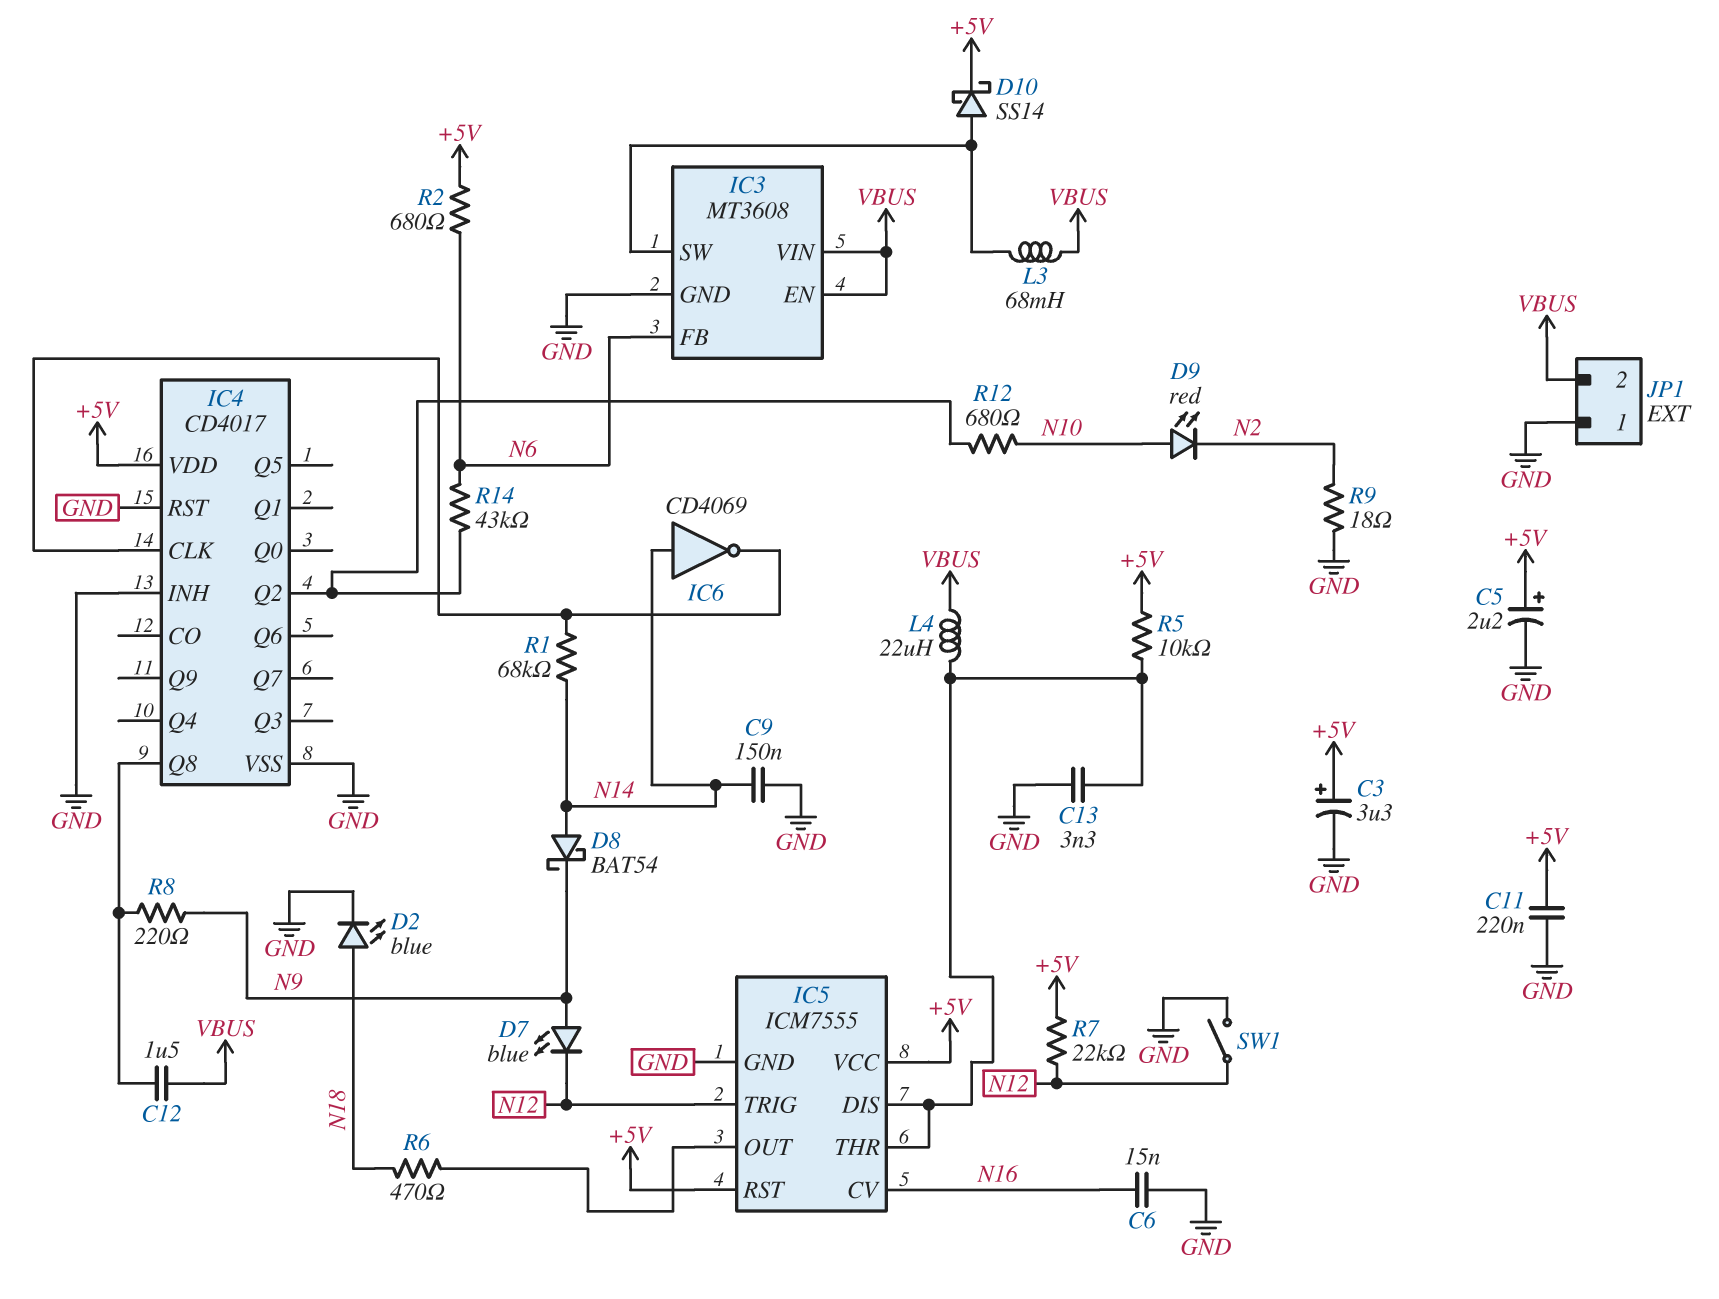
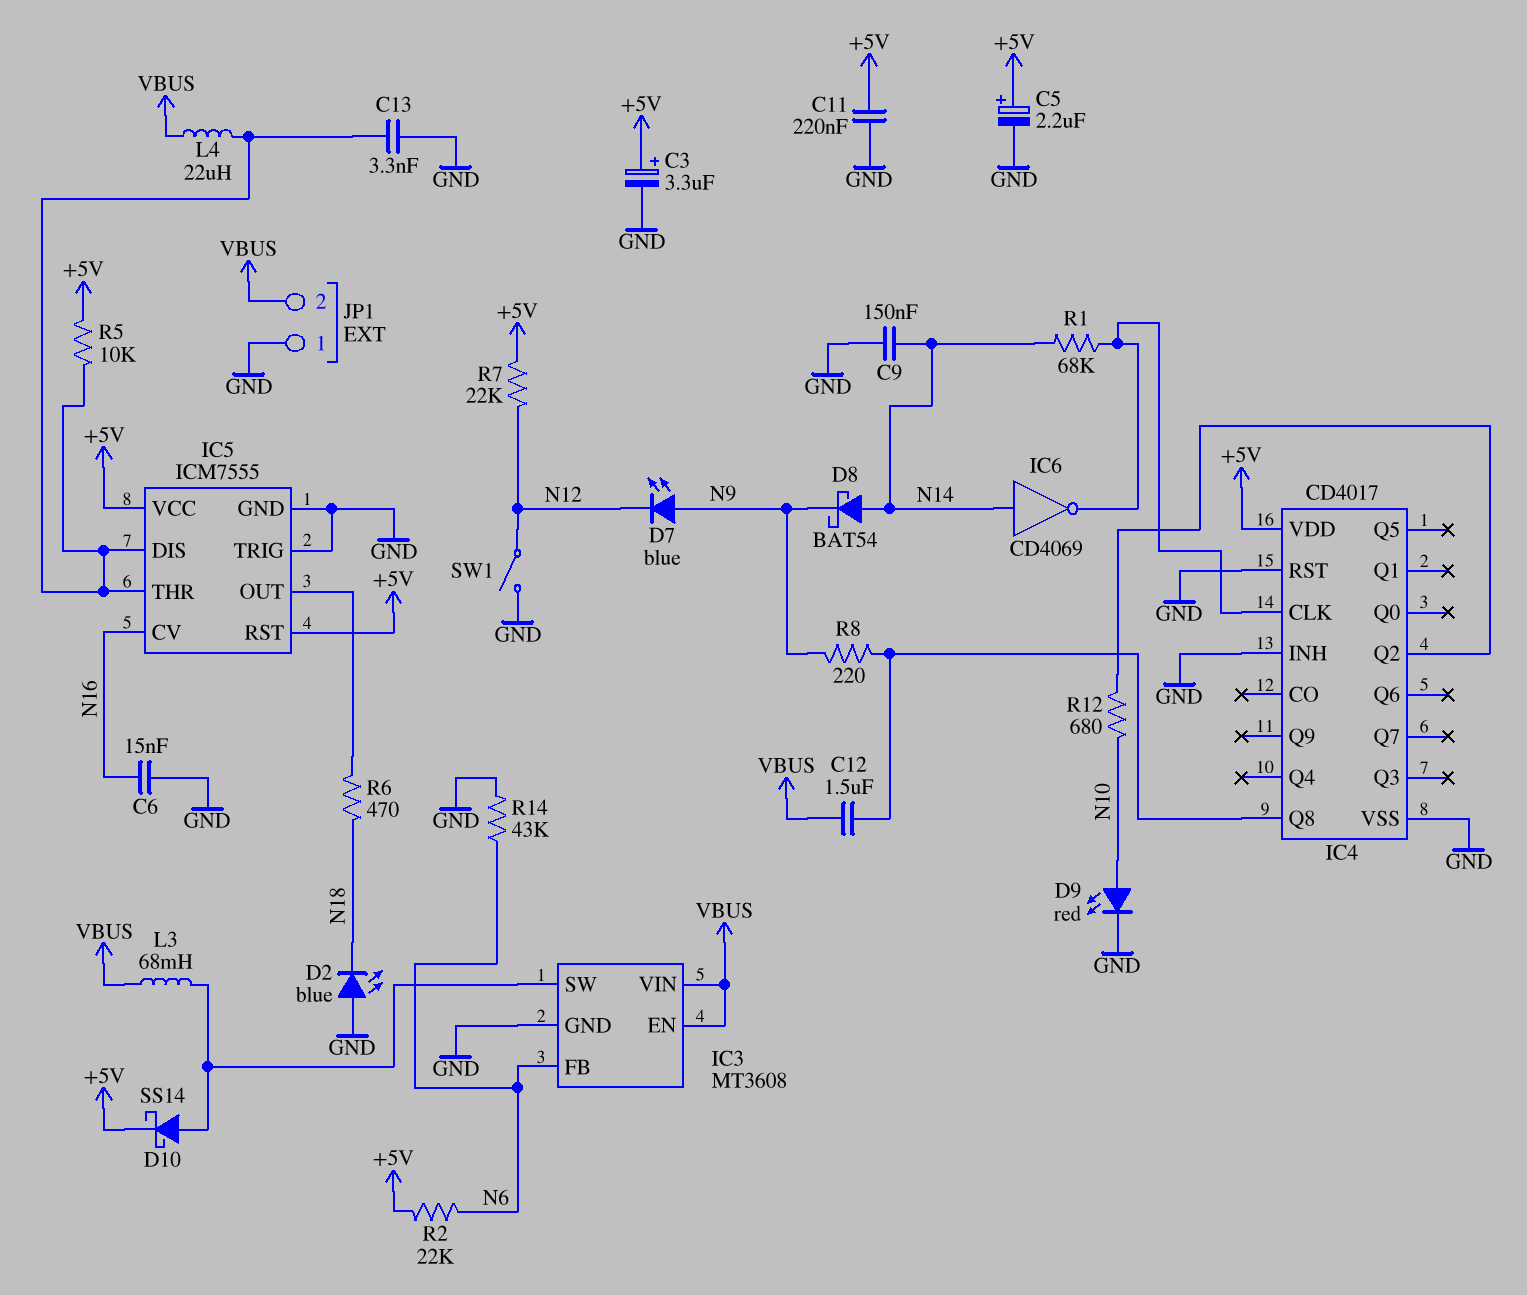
D2: LED blue (A N18, K GND) -> LED blue (A GND, K N18)
D9: LED red (A N10, K N2) -> LED red (A N10, K GND)
IC5 pin TRIG: N12 -> GND
R2: 680 (+5V, N6) -> 22k (+5V, N6)
R9: 18 (GND, N2) -> none
R14: 43k (IC4/Q2, N6) -> 43k (GND, N6)

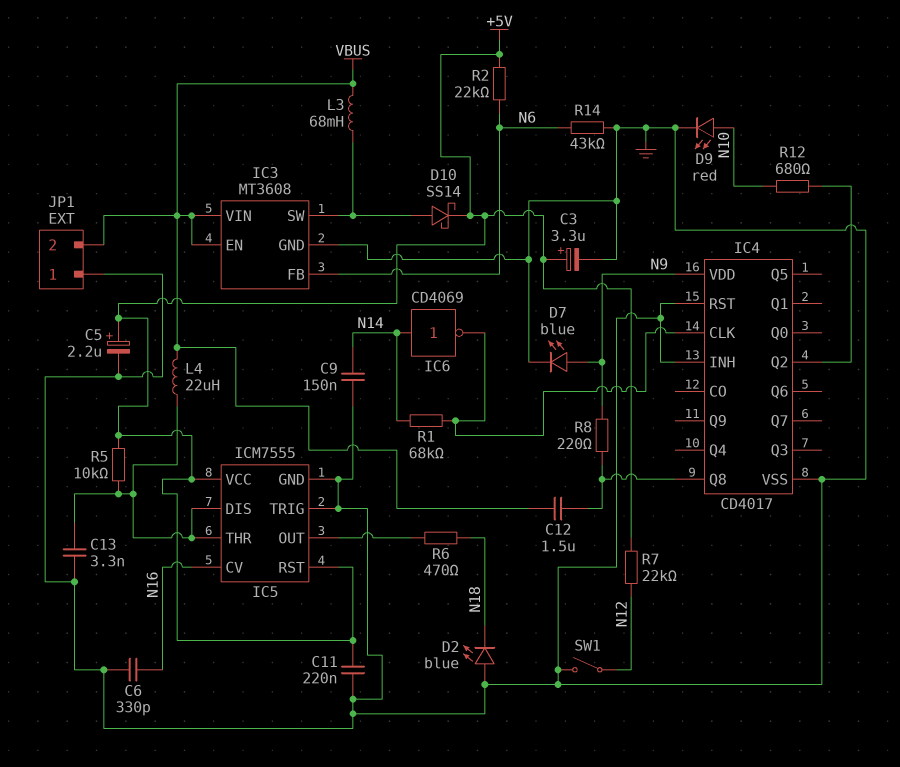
C6: 15nF (GND, N16) -> 330pF (GND, N16)
D7: LED blue (A N9, K N12) -> LED blue (A N9, K GND)
D8: schottky BAT54 (A N14, K N9) -> none
IC4 pin VDD: +5V -> N9

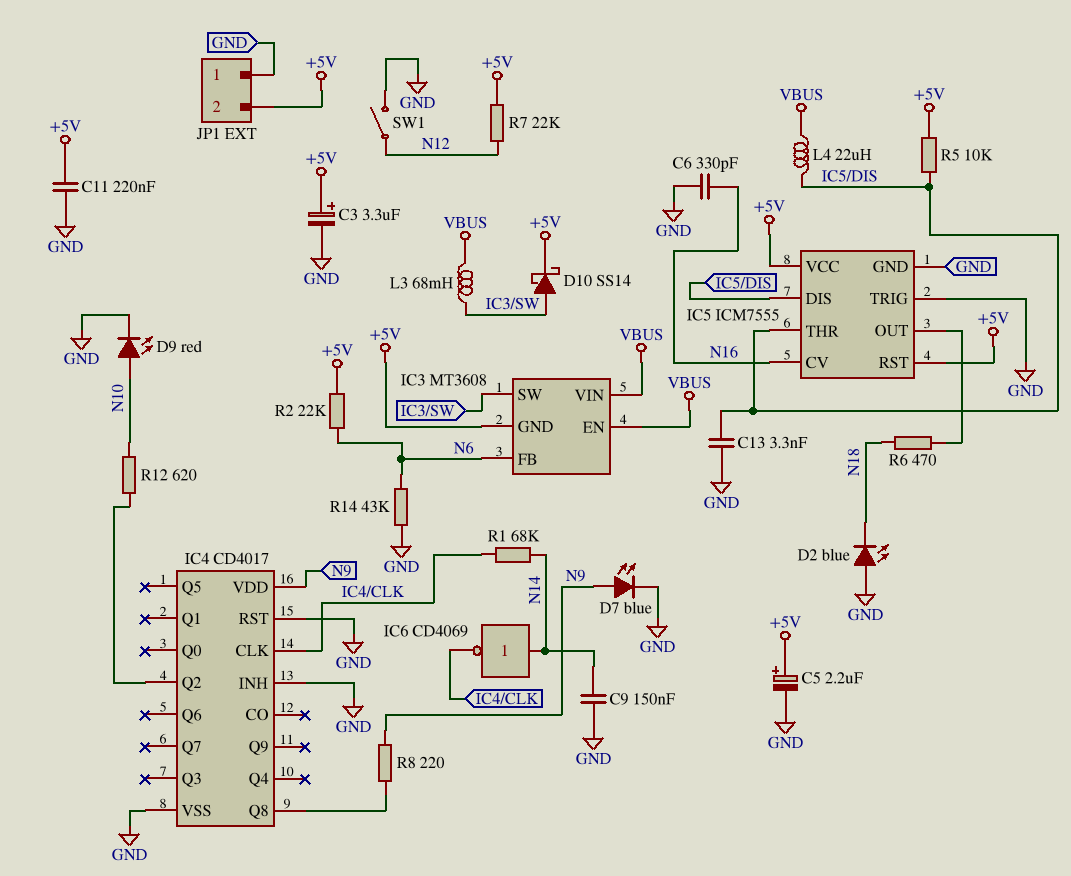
C12: 1.5uF (IC4/Q8, VBUS) -> none
IC3 pin GND: GND -> +5V
JP1 pin 2: VBUS -> +5V
R12: 680 (IC4/Q2, N10) -> 620 (IC4/Q2, N10)

